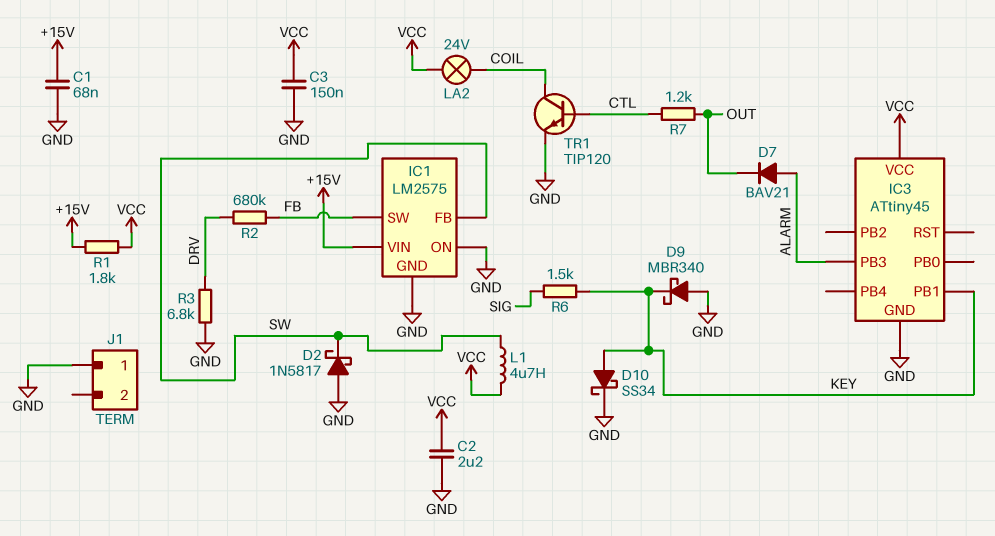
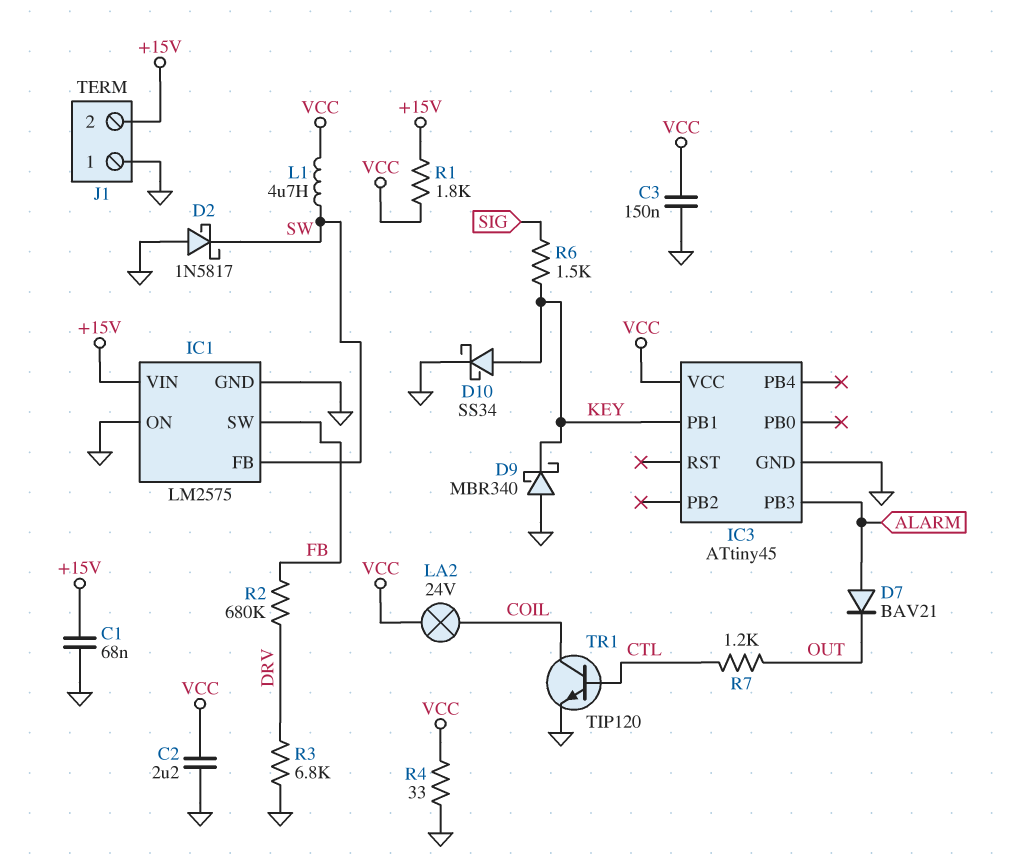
J1 pin 2: none -> +15V
R4: none -> 33 (GND, VCC)

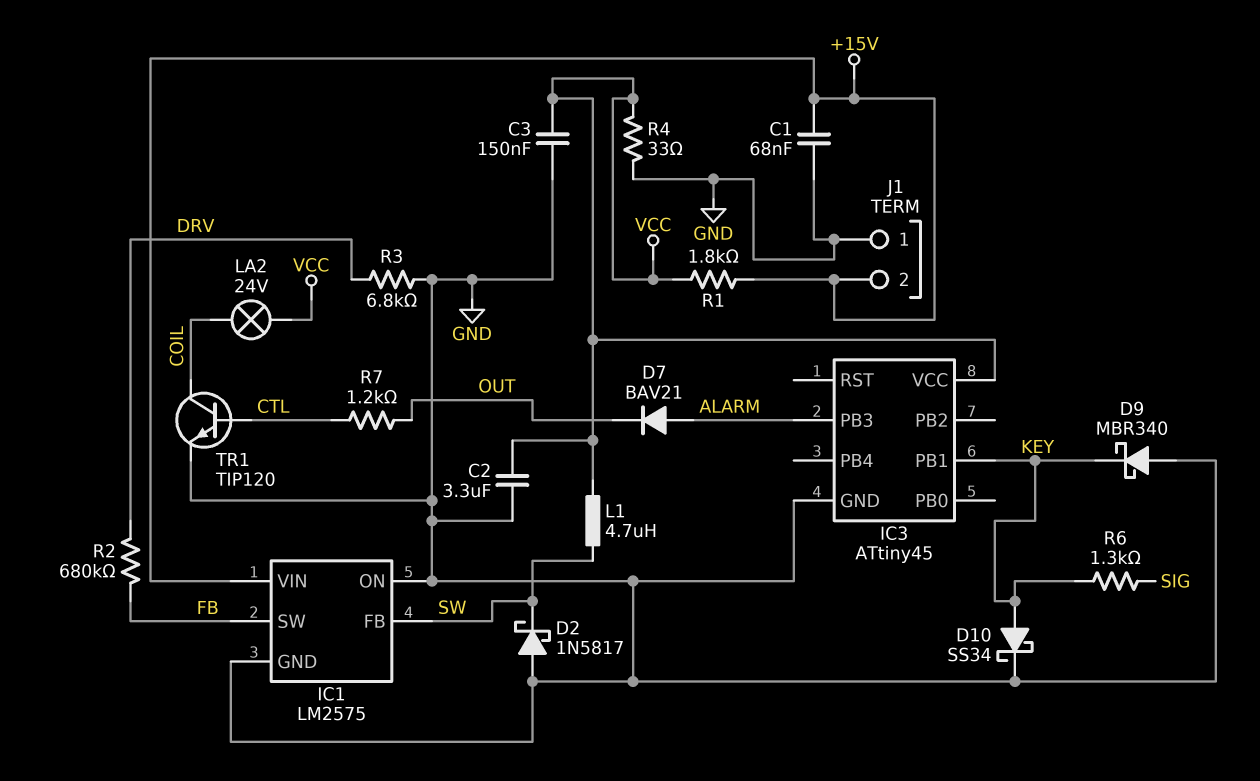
C2: 2.2uF (GND, VCC) -> 3.3uF (GND, VCC)
R6: 1.5k (KEY, SIG) -> 1.3k (KEY, SIG)

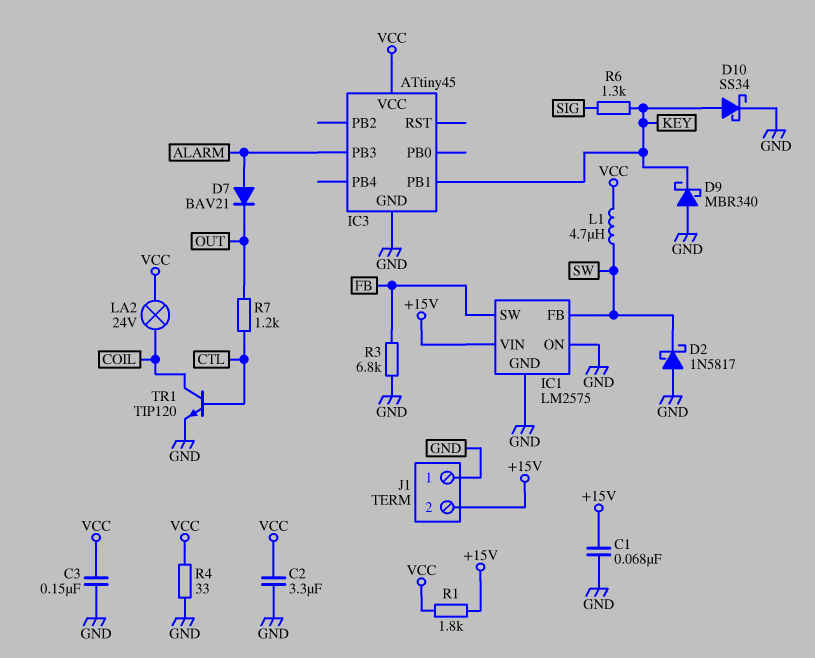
R2: 680k (DRV, FB) -> none
R3: 6.8k (DRV, GND) -> 6.8k (FB, GND)

